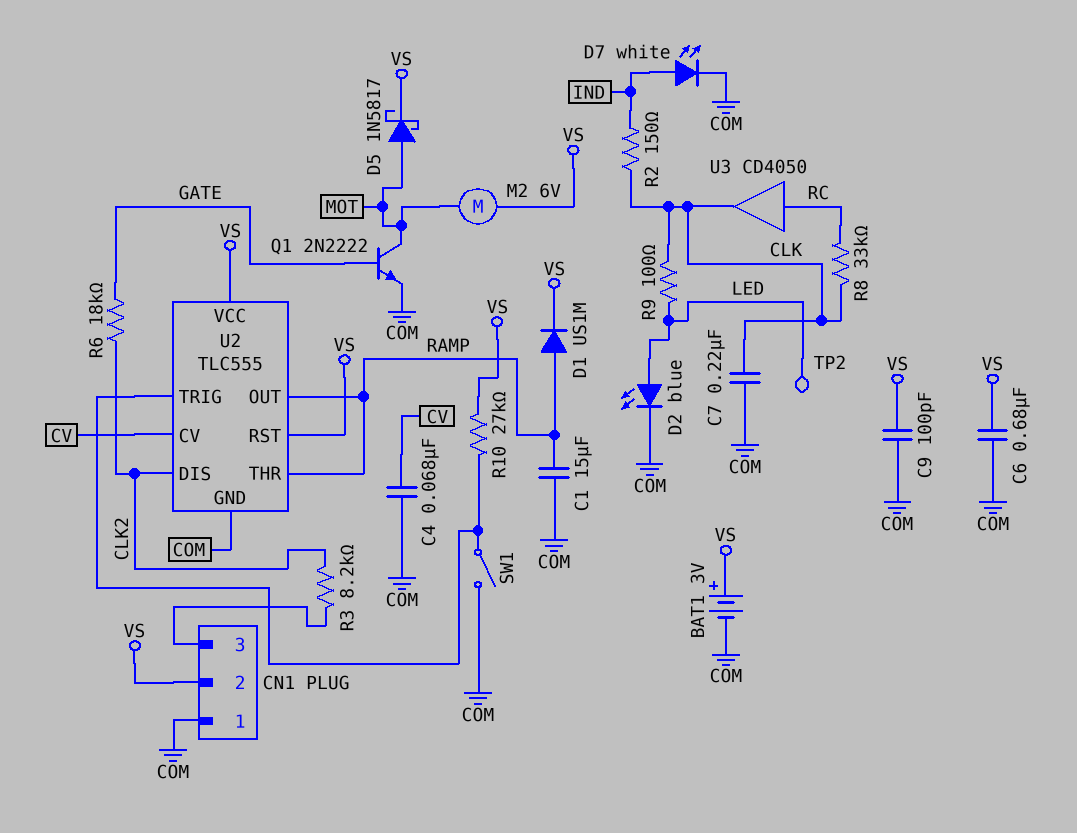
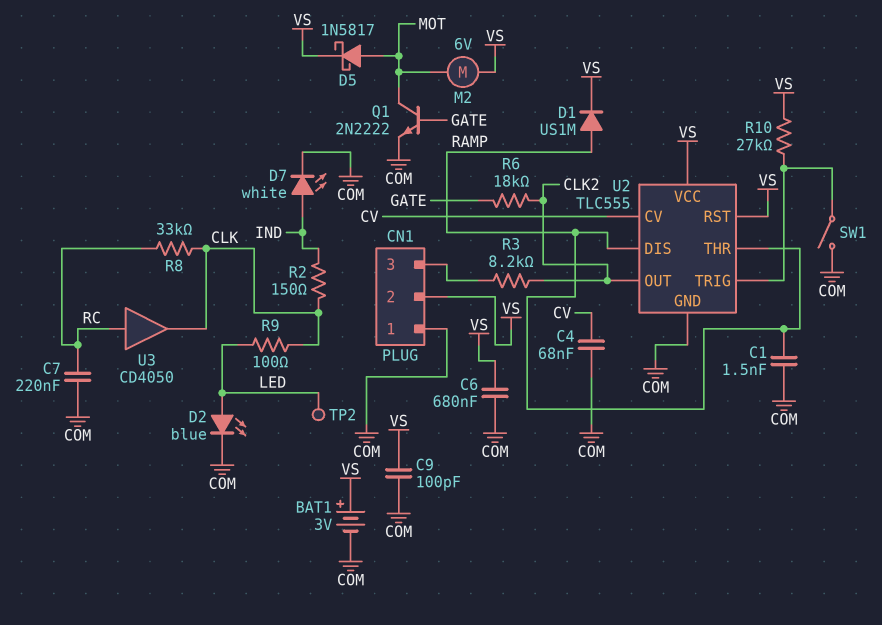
C1: 15uF (COM, RAMP) -> 1.5nF (COM, RAMP)
C7: 220nF (CLK, COM) -> 220nF (COM, RC)
U2 pin DIS: CLK2 -> RAMP
U2 pin OUT: RAMP -> CLK2

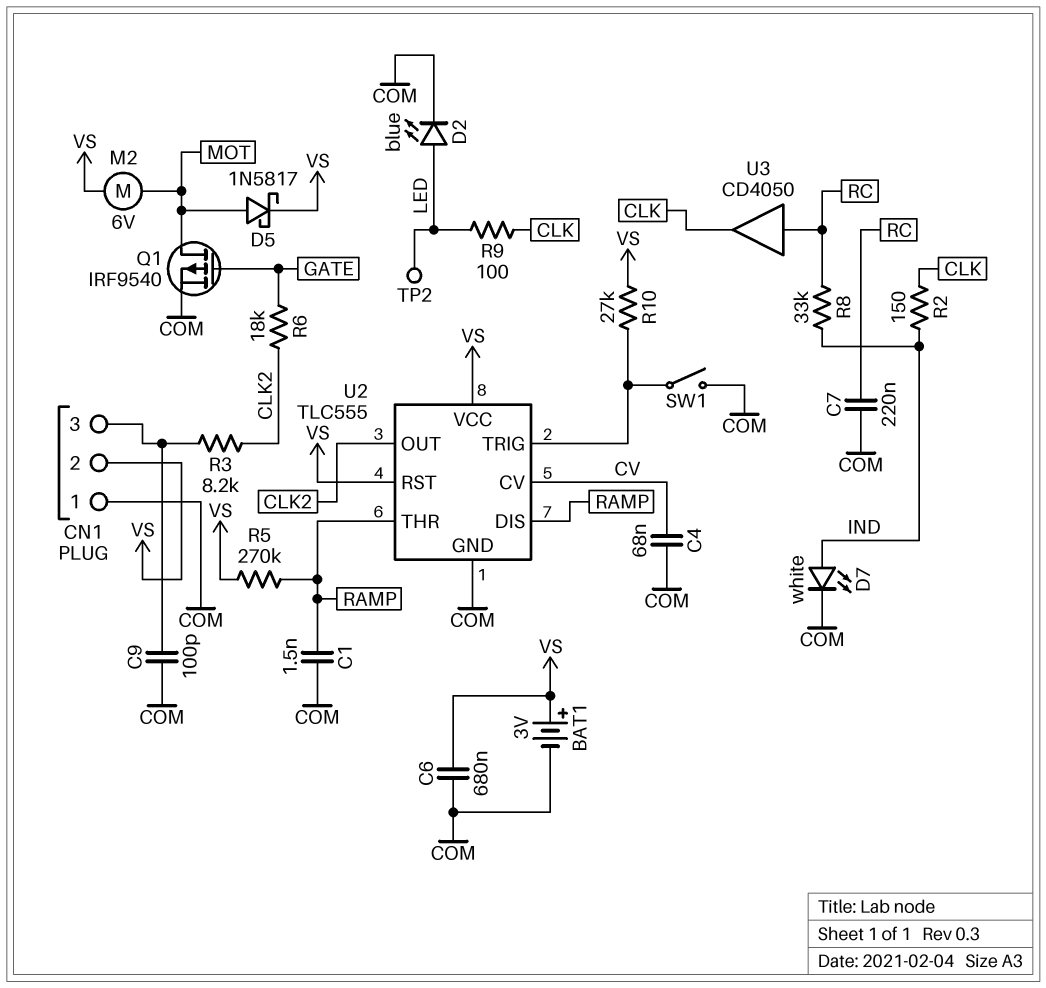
C9: 100pF (COM, VS) -> 100pF (CN1/3, COM)
D1: diode US1M (A RAMP, K VS) -> none
Q1: NPN 2N2222 (B GATE, C MOT, E COM) -> PMOS IRF9540 (G GATE, D MOT, S COM)
R5: none -> 270k (RAMP, VS)
R8: 33k (CLK, RC) -> 33k (IND, RC)

